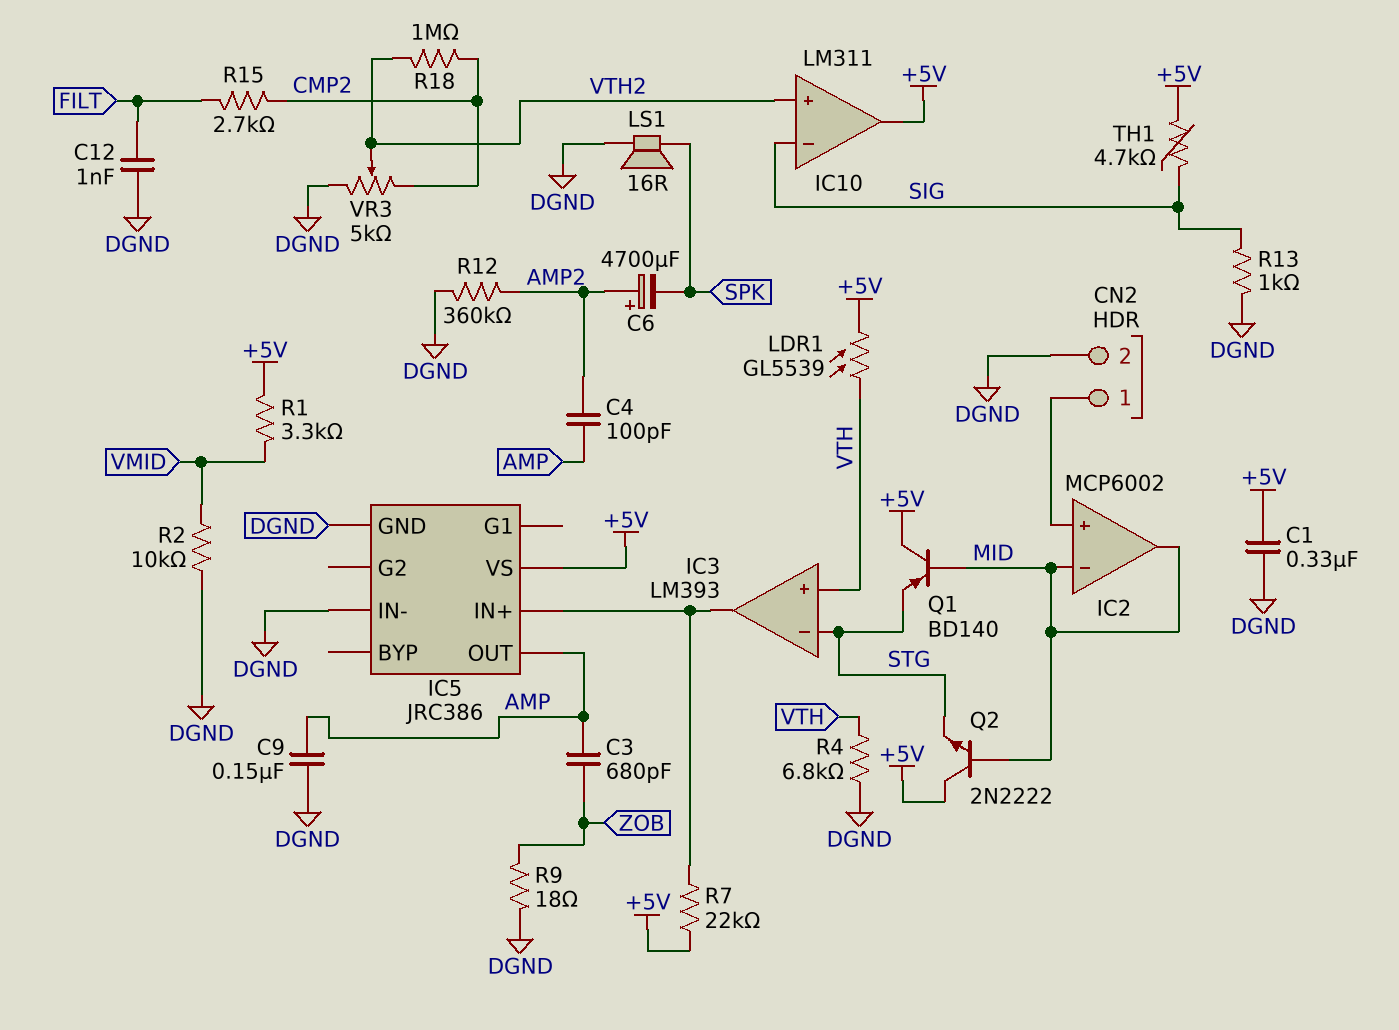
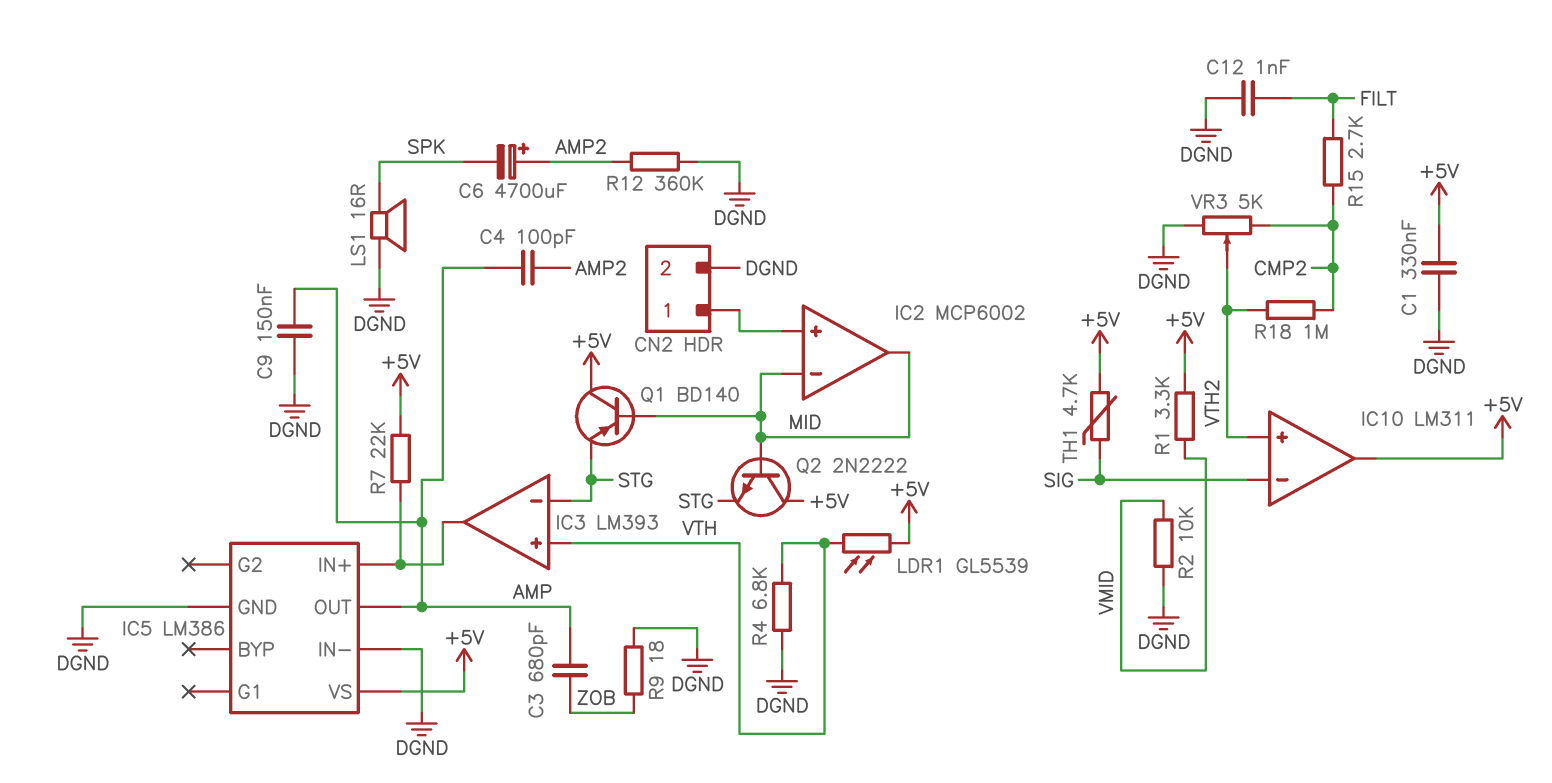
IC5: JRC386 -> LM386
R13: 1k (DGND, SIG) -> none

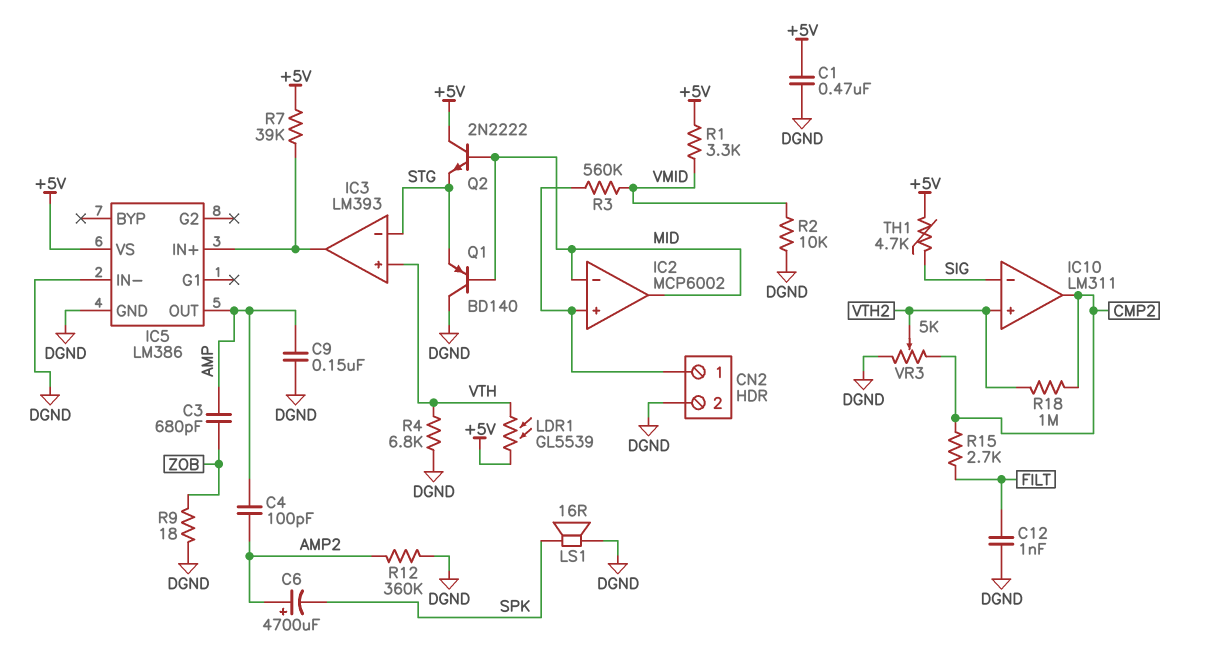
C1: 330nF (+5V, DGND) -> 470nF (+5V, DGND)
IC10 pin out: +5V -> CMP2
Q1: PNP BD140 (B MID, C +5V, E STG) -> PNP BD140 (B MID, C DGND, E STG)
R3: none -> 560k (CN2/1, VMID)
R7: 22k (+5V, IC3/out) -> 39k (+5V, IC3/out)

